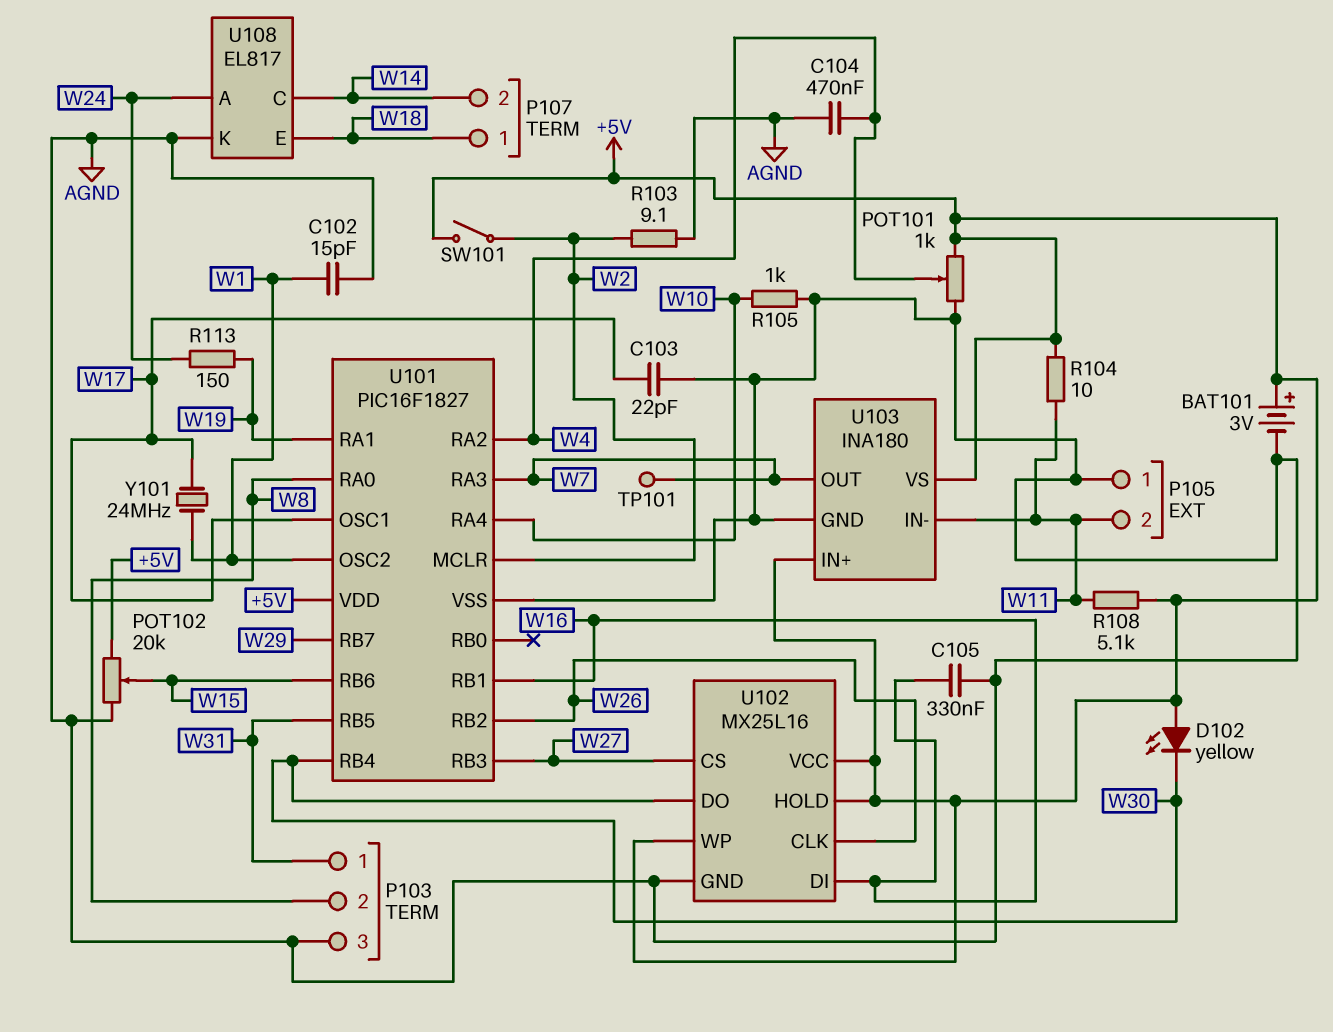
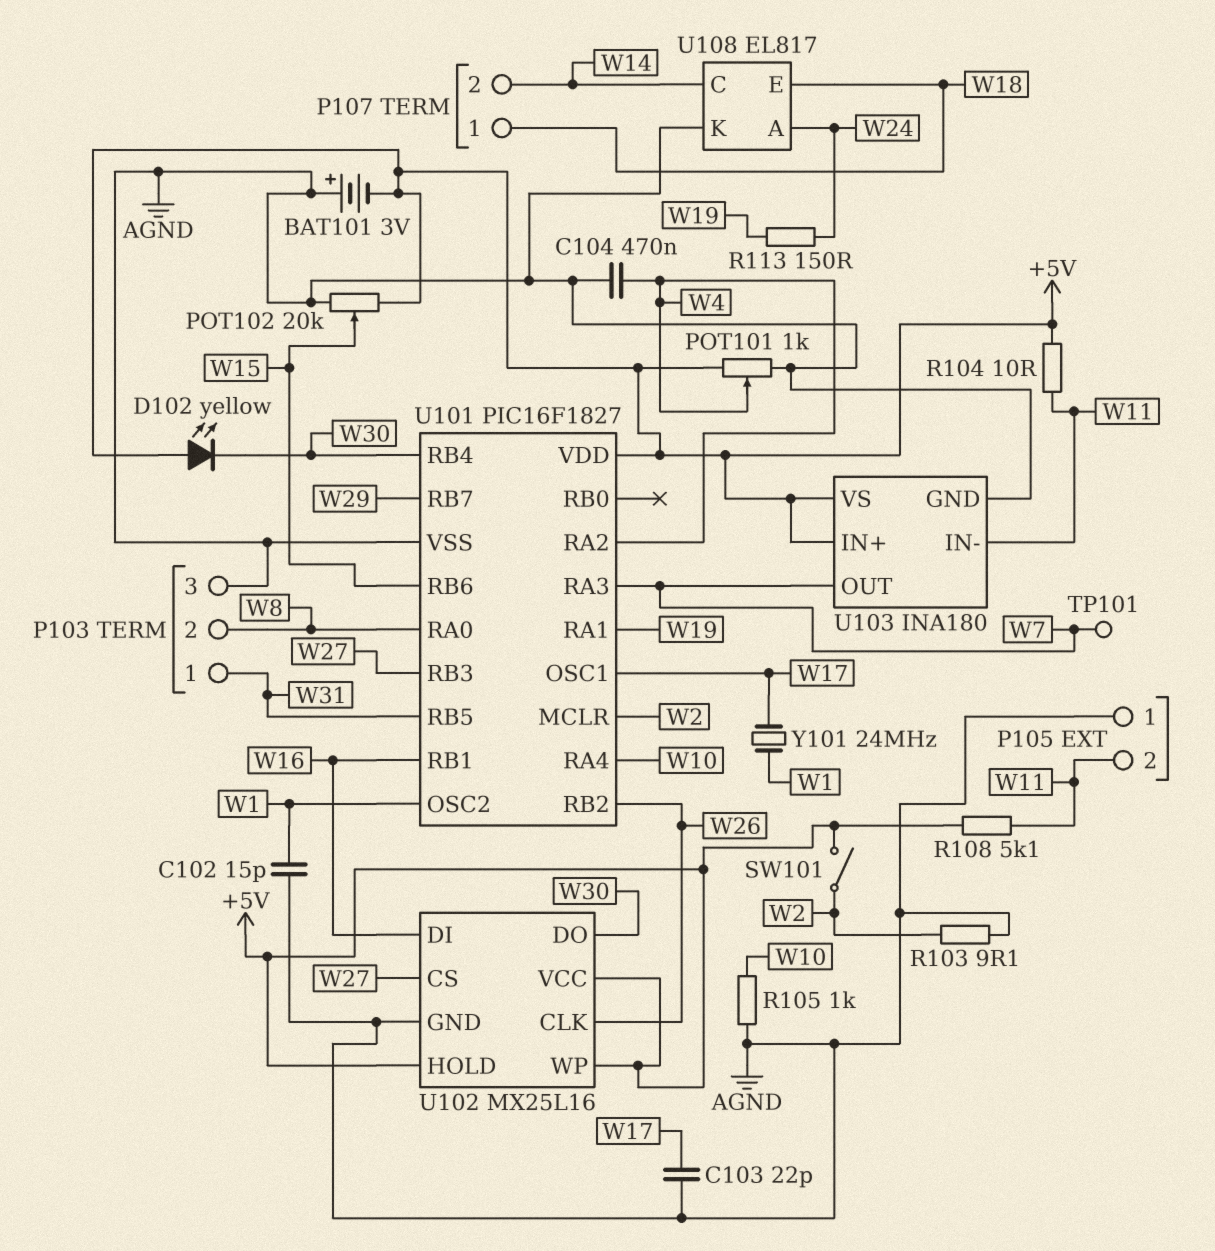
BAT101: 3V (plus +5V, minus AGND) -> 3V (plus AGND, minus +5V)
C105: 330nF (AGND, W16) -> none

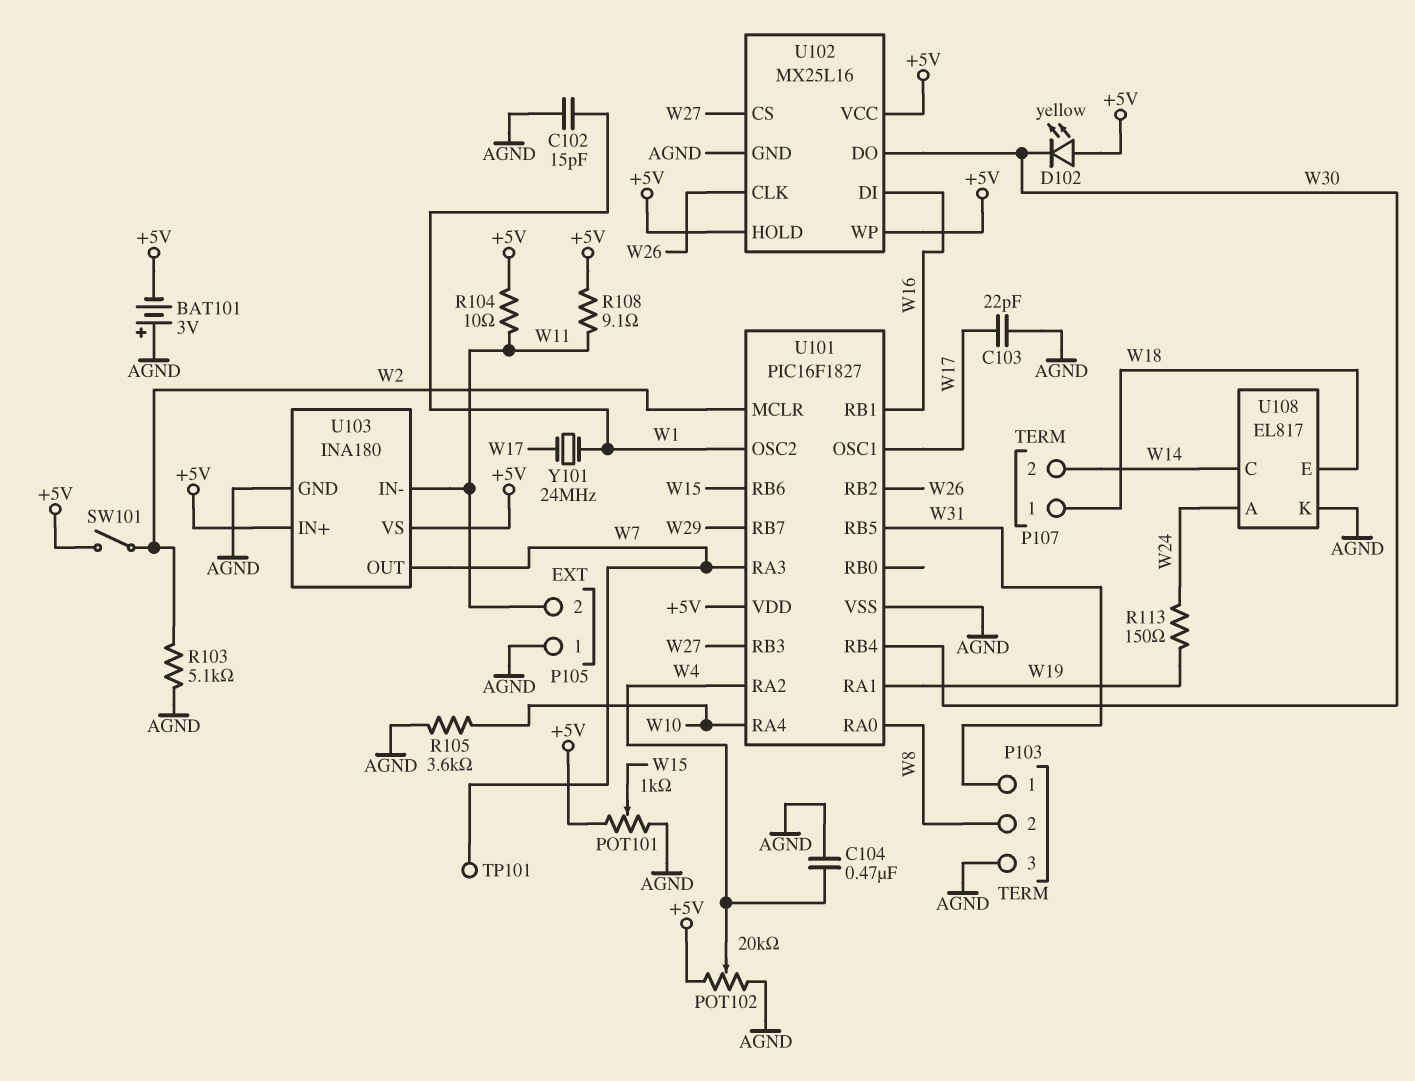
POT101: 1k (+5V, AGND, wiper W4) -> 1k (+5V, AGND, wiper W15)
POT102: 20k (+5V, AGND, wiper W15) -> 20k (+5V, AGND, wiper W4)
R103: 9.1 (AGND, W2) -> 5.1k (AGND, W2)
R105: 1k (AGND, W10) -> 3.6k (AGND, W10)
R108: 5.1k (+5V, W11) -> 9.1 (+5V, W11)

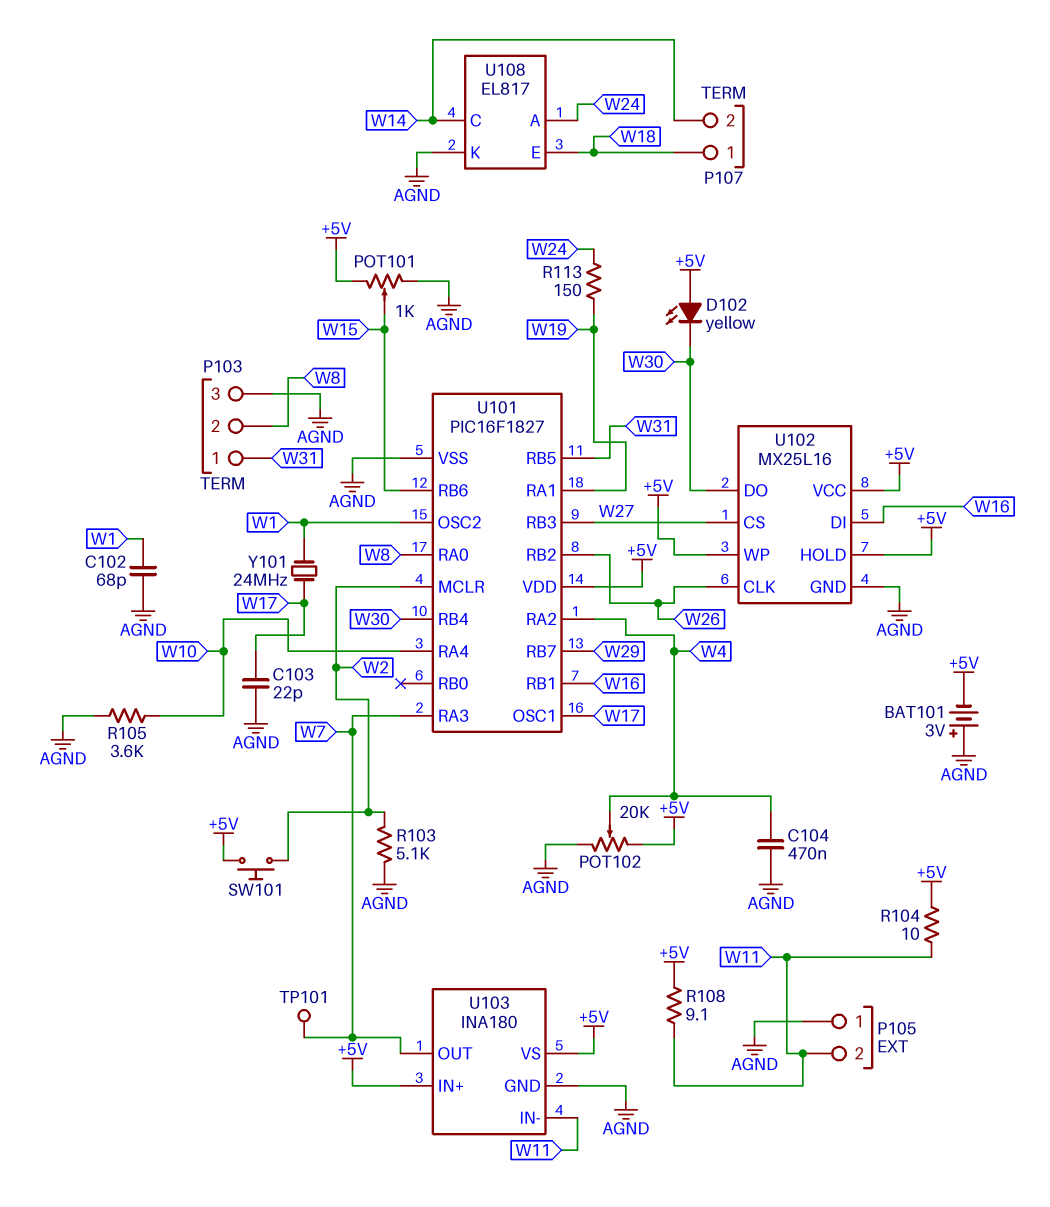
C102: 15pF (AGND, W1) -> 68pF (AGND, W1)
SW101: switch (+5V, W2) -> button (+5V, W2)

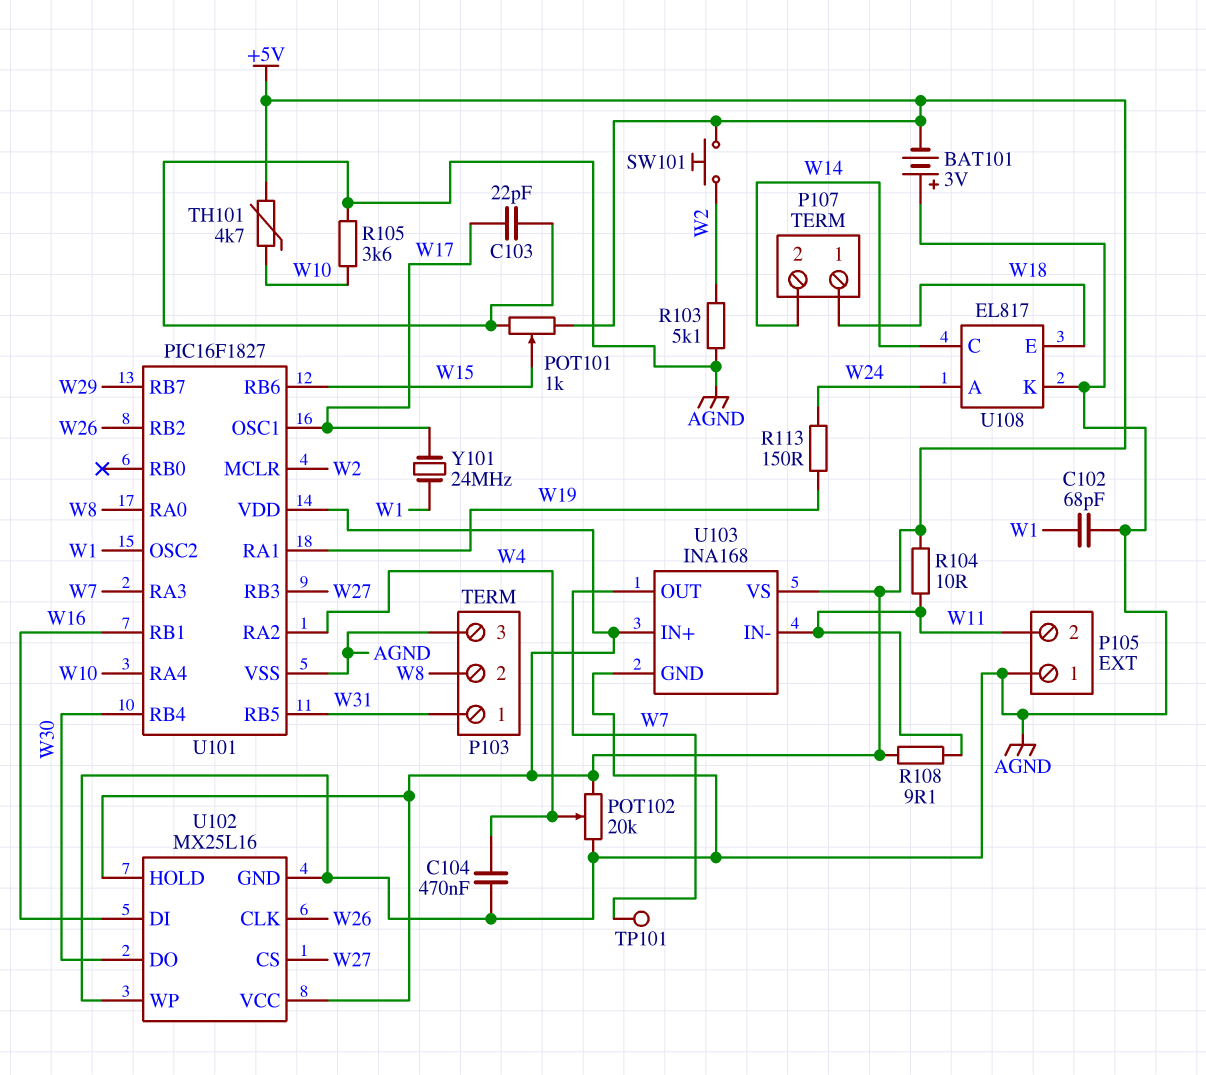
D102: LED yellow (A +5V, K W30) -> none
TH101: none -> 4.7k (+5V, W10)
U102 pin WP: +5V -> AGND
U103: INA180 -> INA168

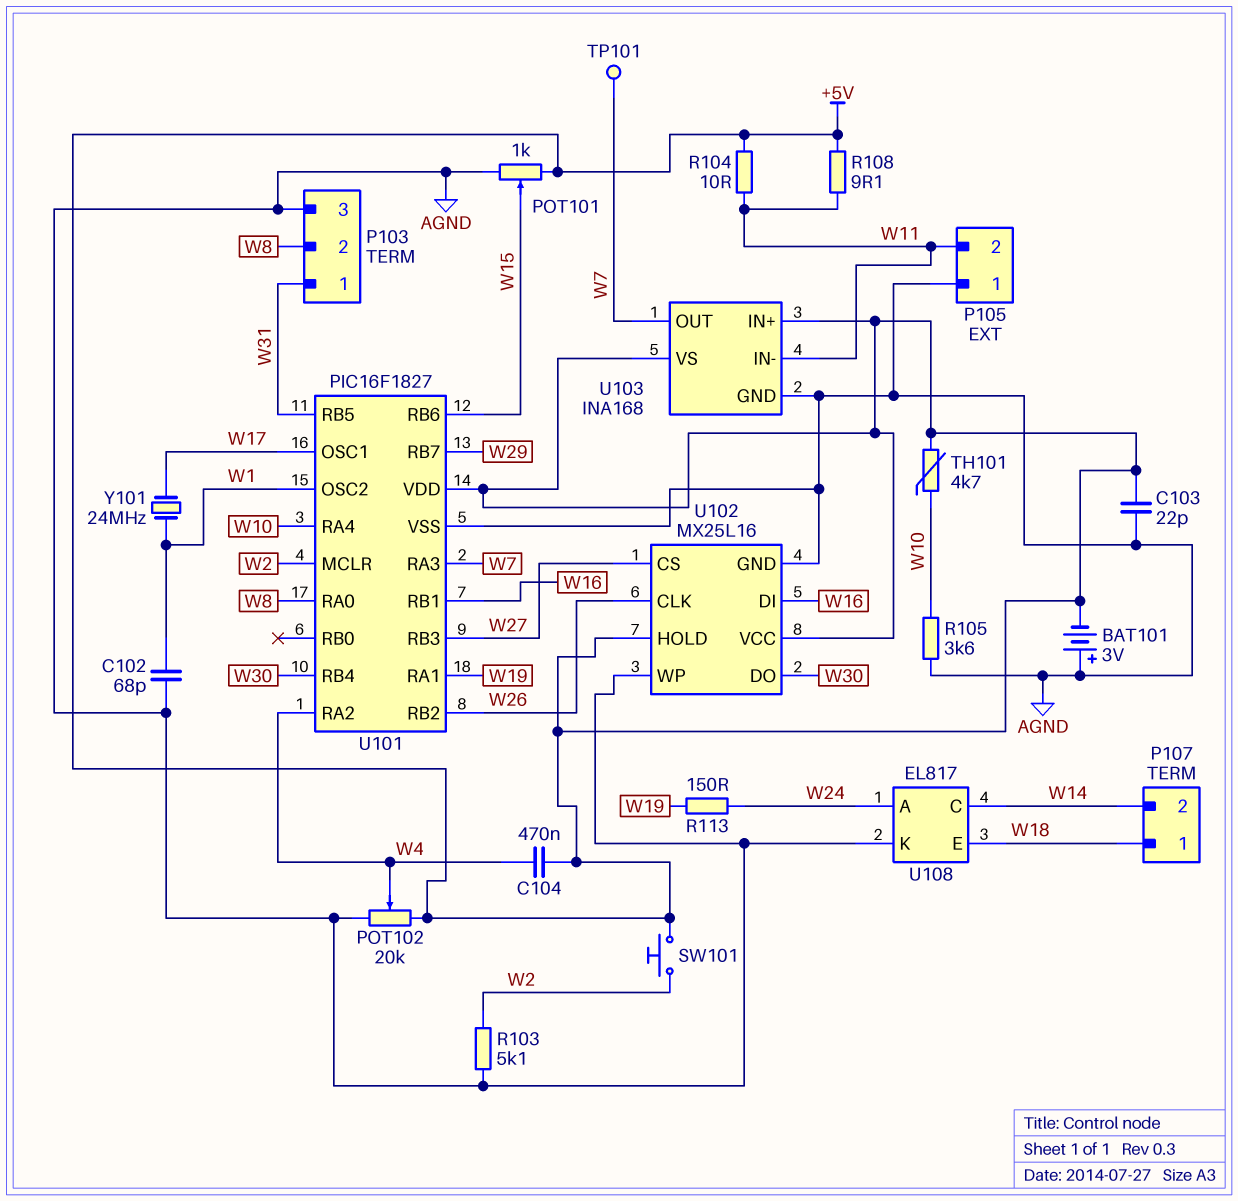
C103: 22pF (AGND, W17) -> 22pF (+5V, AGND)
C104: 470nF (AGND, W4) -> 470nF (+5V, W4)

